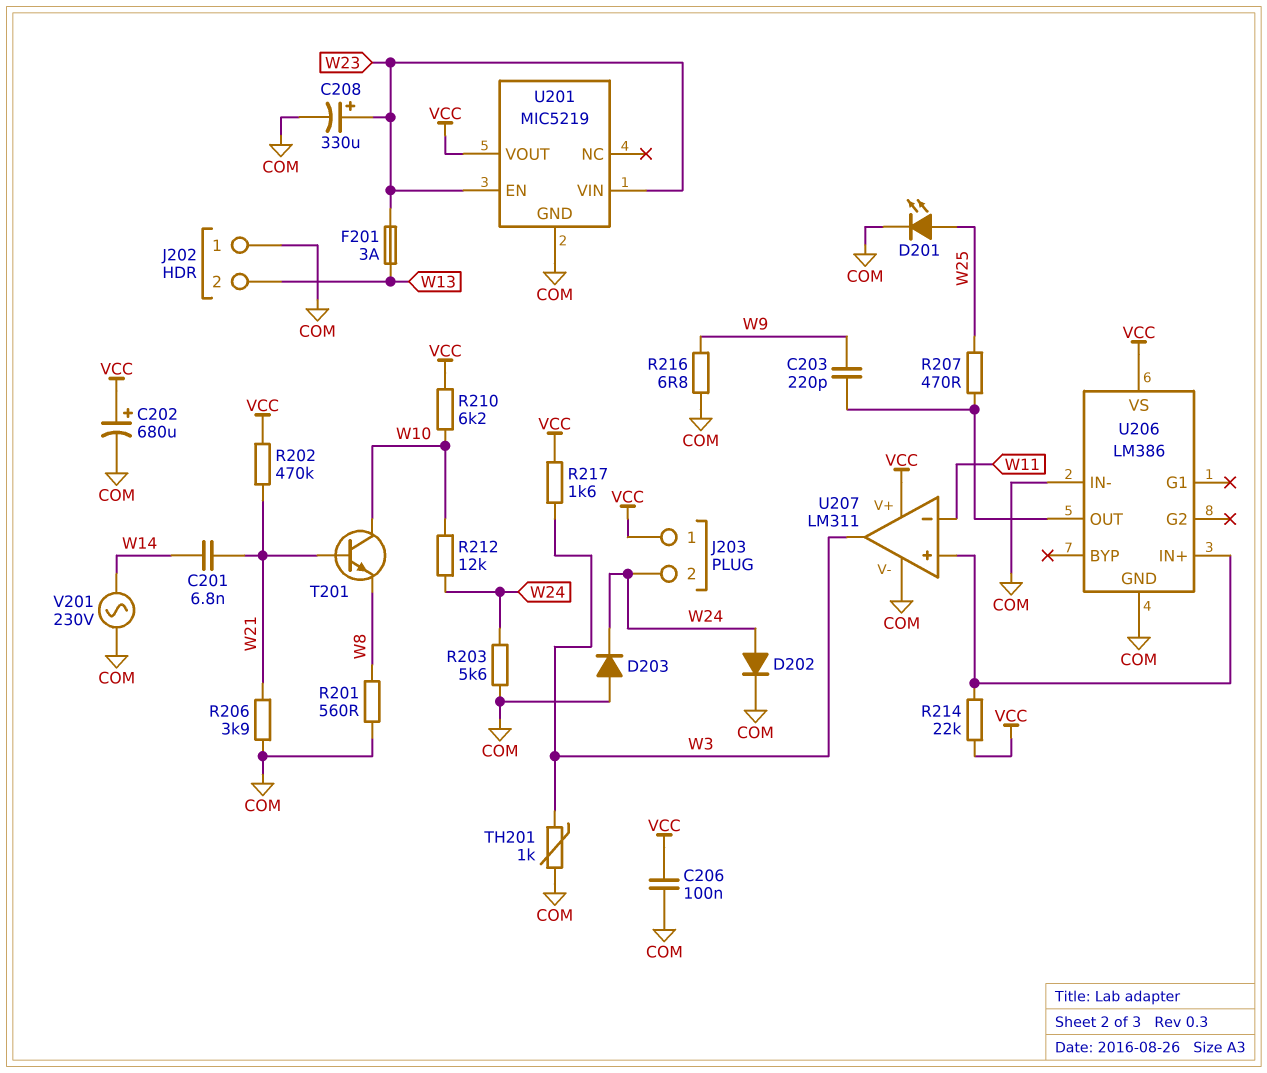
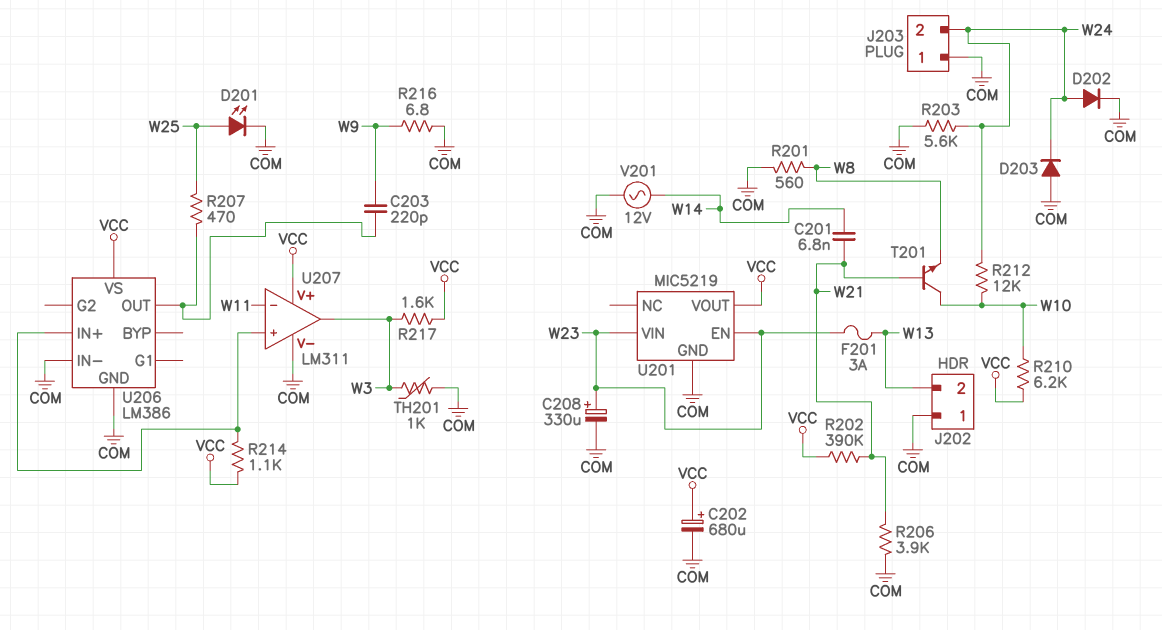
C206: 100nF (COM, VCC) -> none
J203 pin 1: VCC -> COM
R202: 470k (VCC, W21) -> 390k (VCC, W21)
R214: 22k (U206/IN+, VCC) -> 1.1k (U206/IN+, VCC)
V201: AC 230V (COM, W14) -> AC 12V (COM, W14)

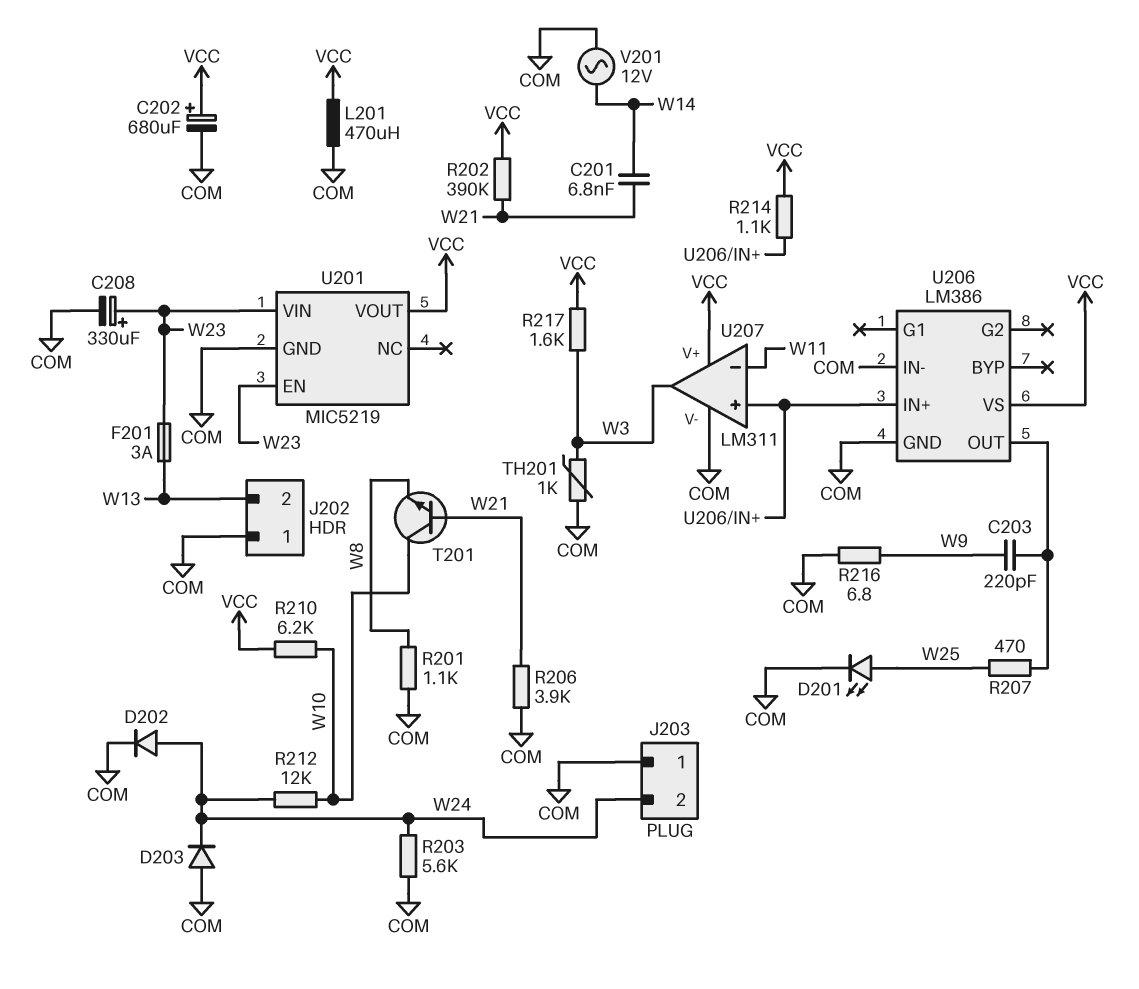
L201: none -> 470uH (COM, VCC)
R201: 560 (COM, W8) -> 1.1k (COM, W8)

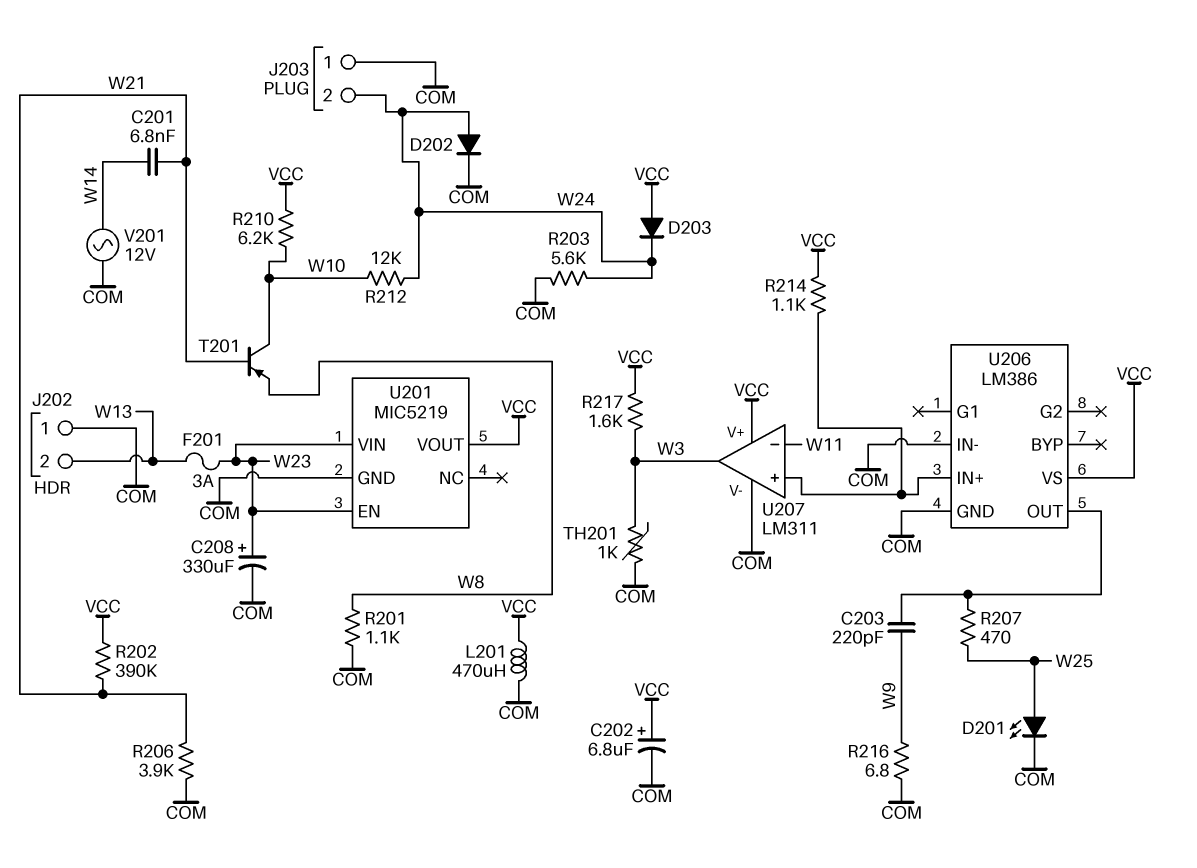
C202: 680uF (plus VCC, minus COM) -> 6.8uF (plus VCC, minus COM)
D203: diode (A COM, K W24) -> diode (A VCC, K W24)
T201: NPN (B W21, C W10, E W8) -> PNP (B W21, C W10, E W8)

